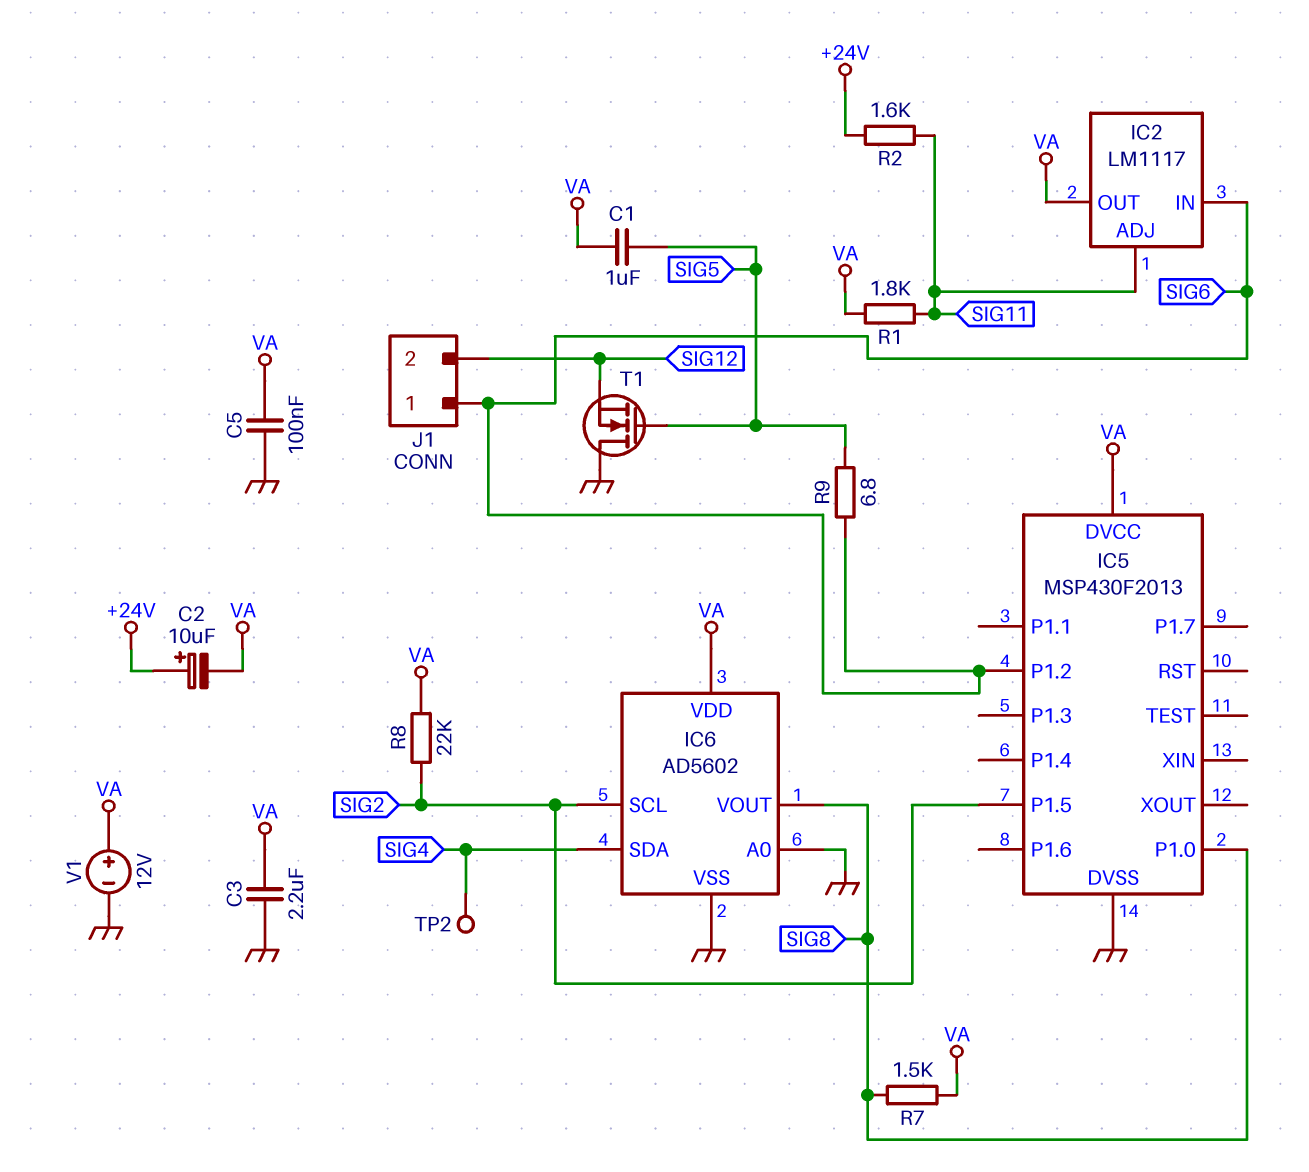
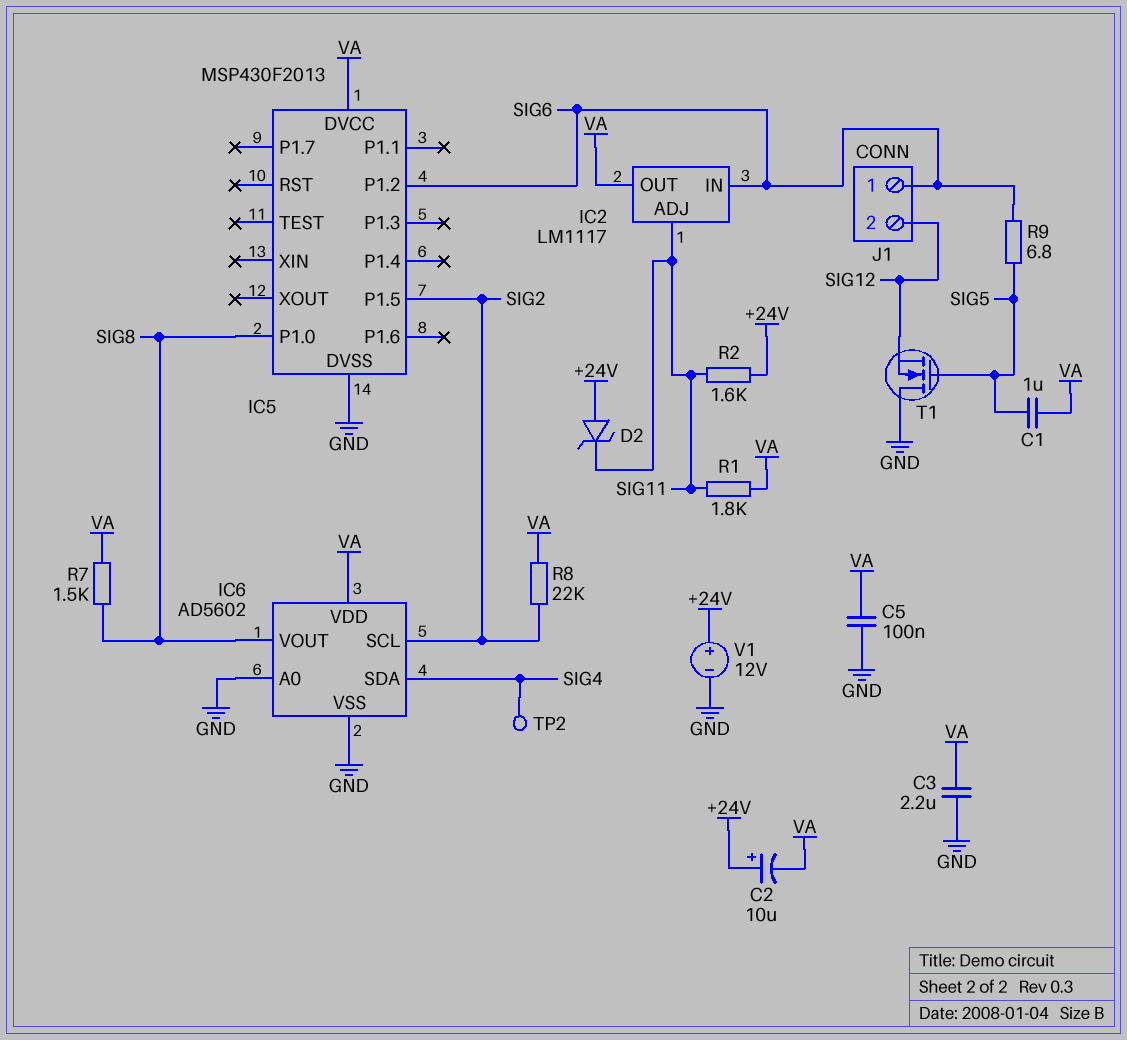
D2: none -> zener (A +24V, K SIG11)
V1: 12V (plus VA, minus GND) -> 12V (plus +24V, minus GND)

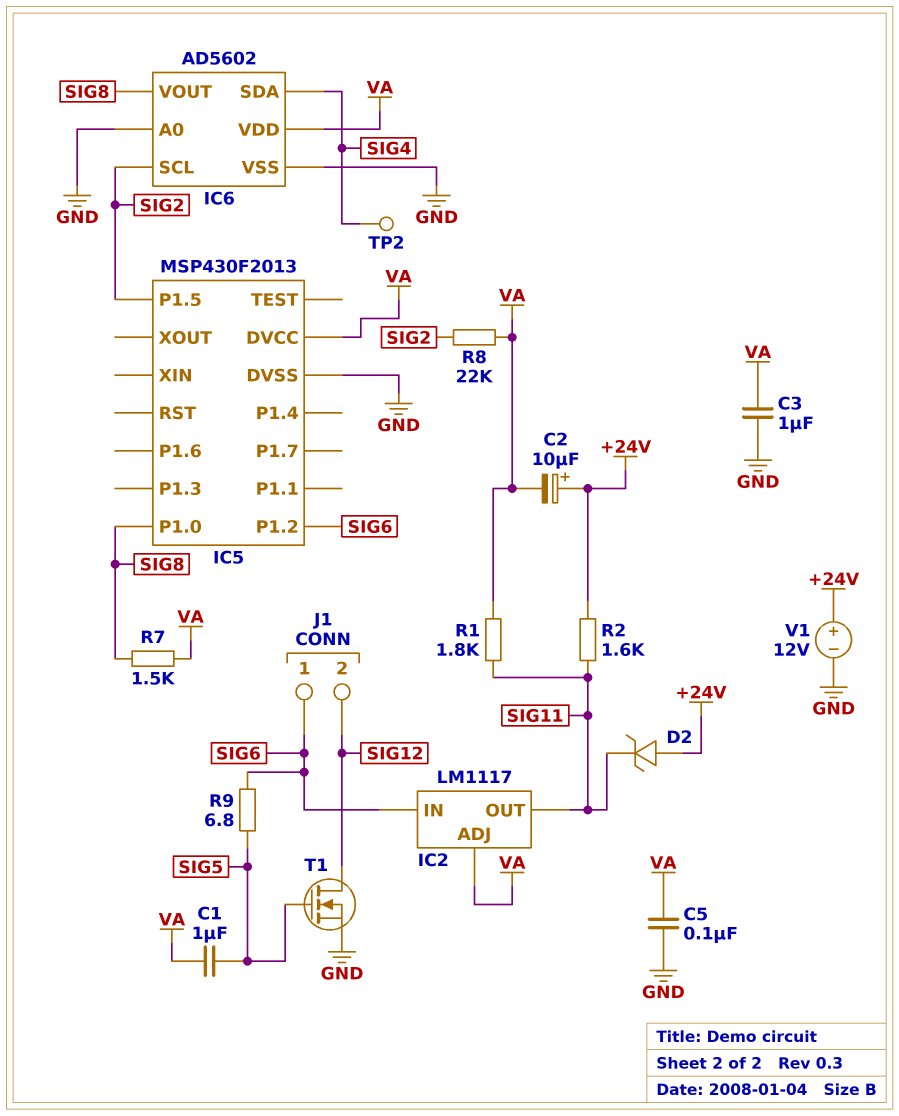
C3: 2.2uF (GND, VA) -> 1uF (GND, VA)
IC2 pin ADJ: SIG11 -> VA
IC2 pin OUT: VA -> SIG11
T1: NMOS (G SIG5, D GND, S SIG12) -> NMOS (G SIG5, D SIG12, S GND)

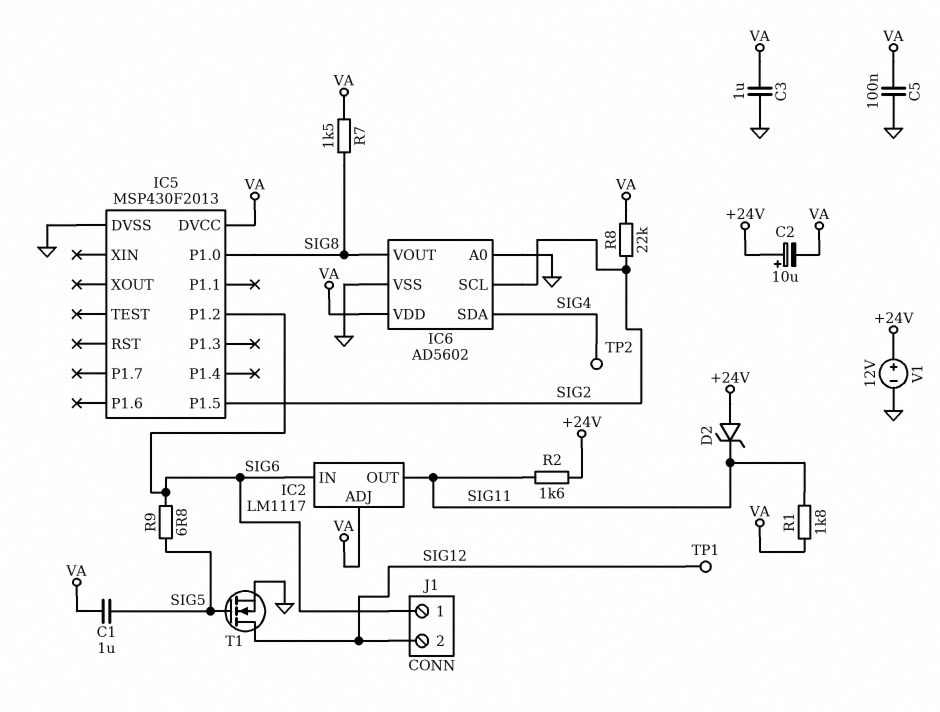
TP1: none -> test point (SIG12)

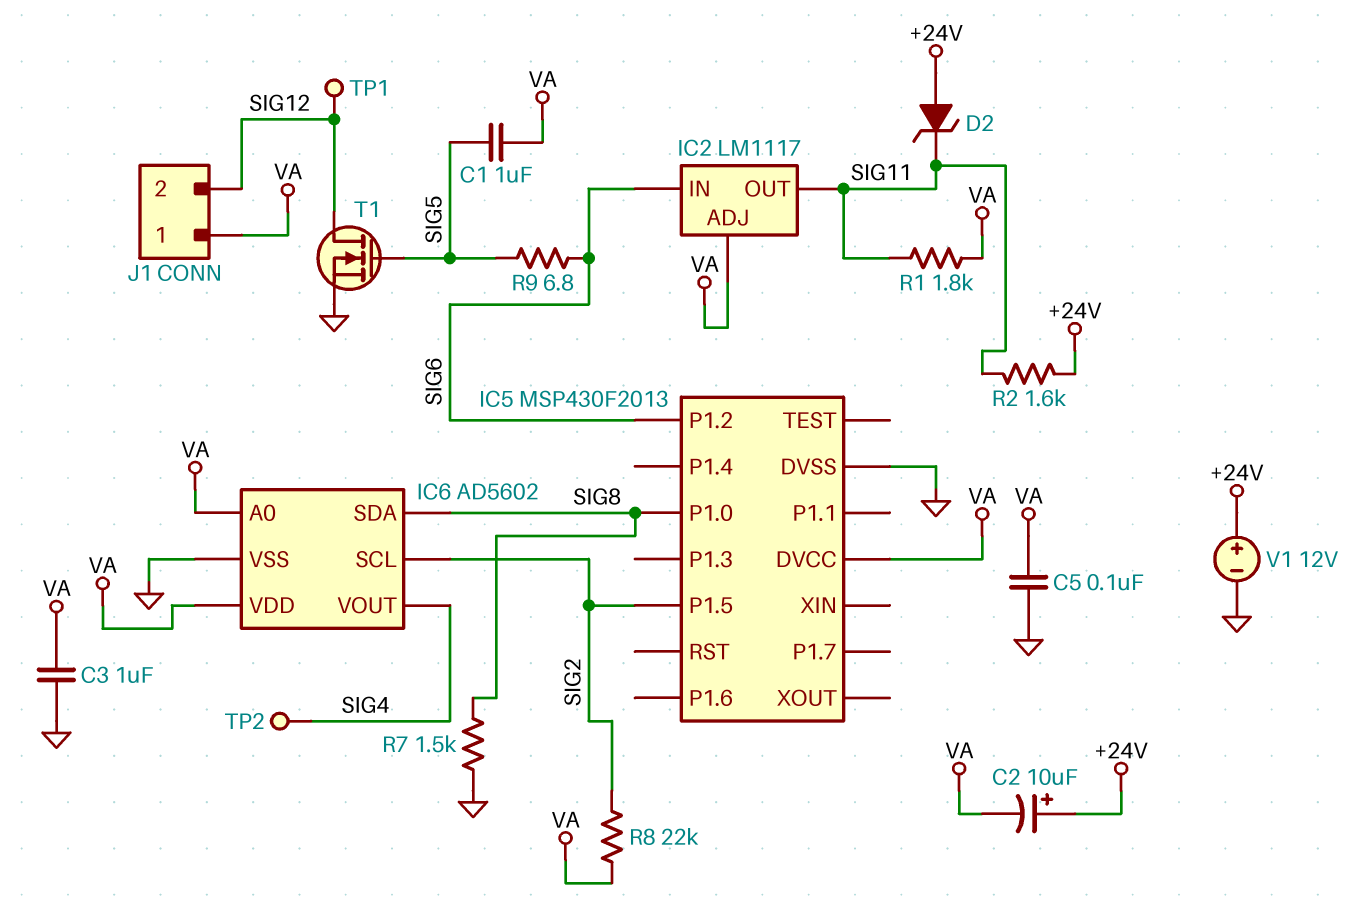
IC6 pin A0: GND -> VA
IC6 pin SDA: SIG4 -> SIG8
IC6 pin VOUT: SIG8 -> SIG4
J1 pin 1: SIG6 -> VA
R7: 1.5k (SIG8, VA) -> 1.5k (GND, SIG8)

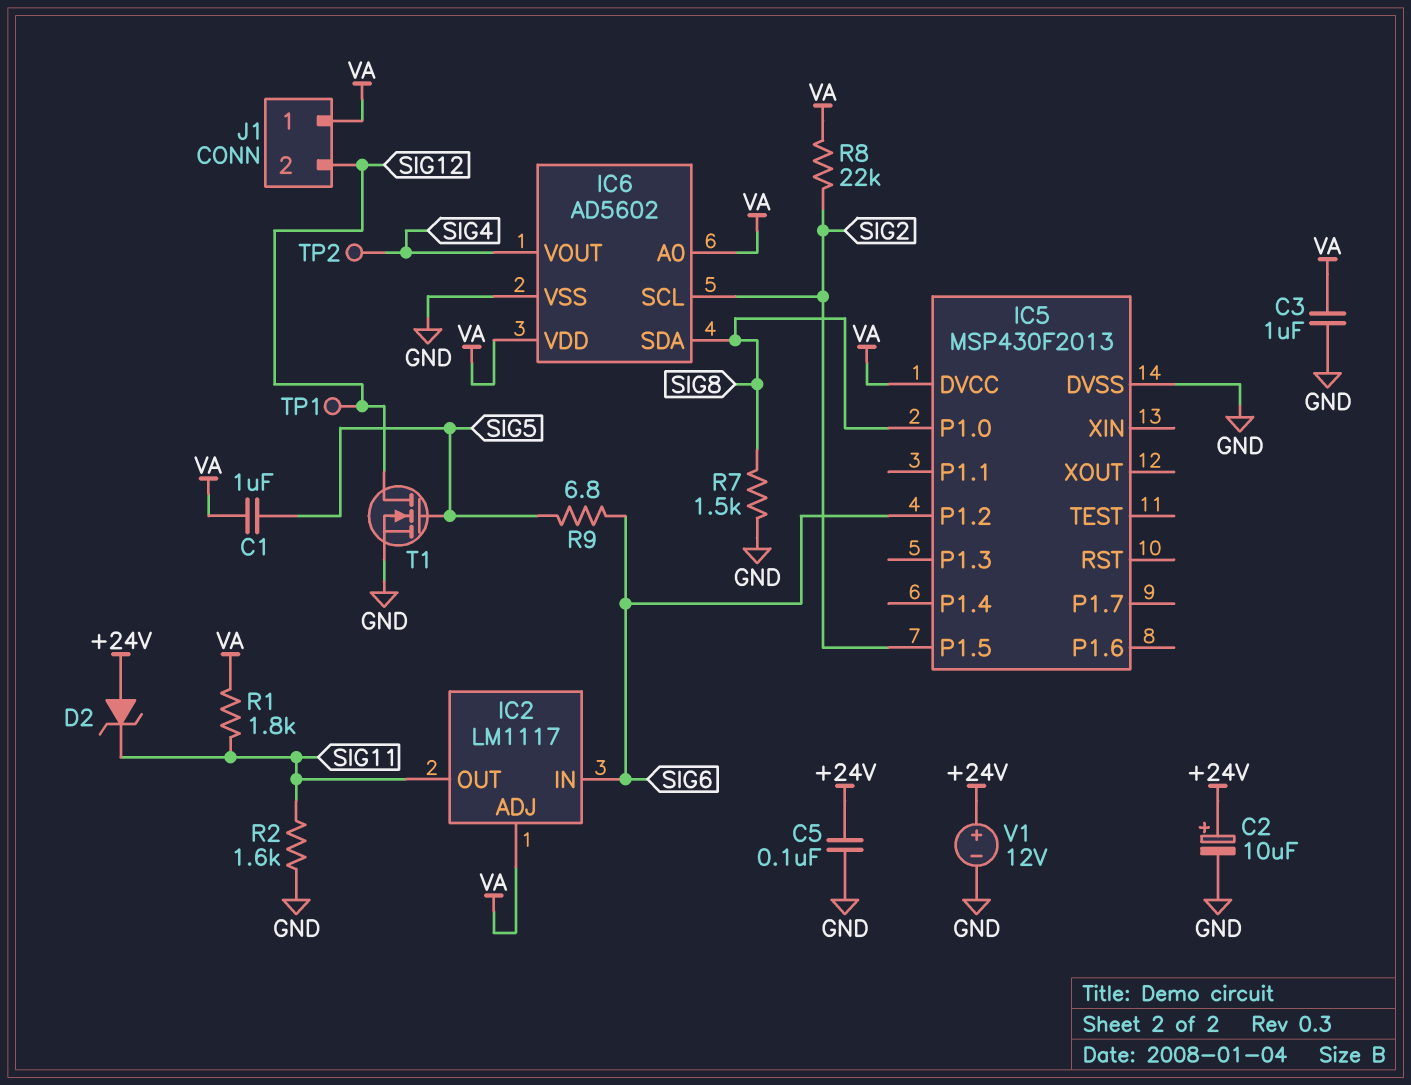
C2: 10uF (plus +24V, minus VA) -> 10uF (plus +24V, minus GND)
C5: 100nF (GND, VA) -> 100nF (+24V, GND)
R2: 1.6k (+24V, SIG11) -> 1.6k (GND, SIG11)

